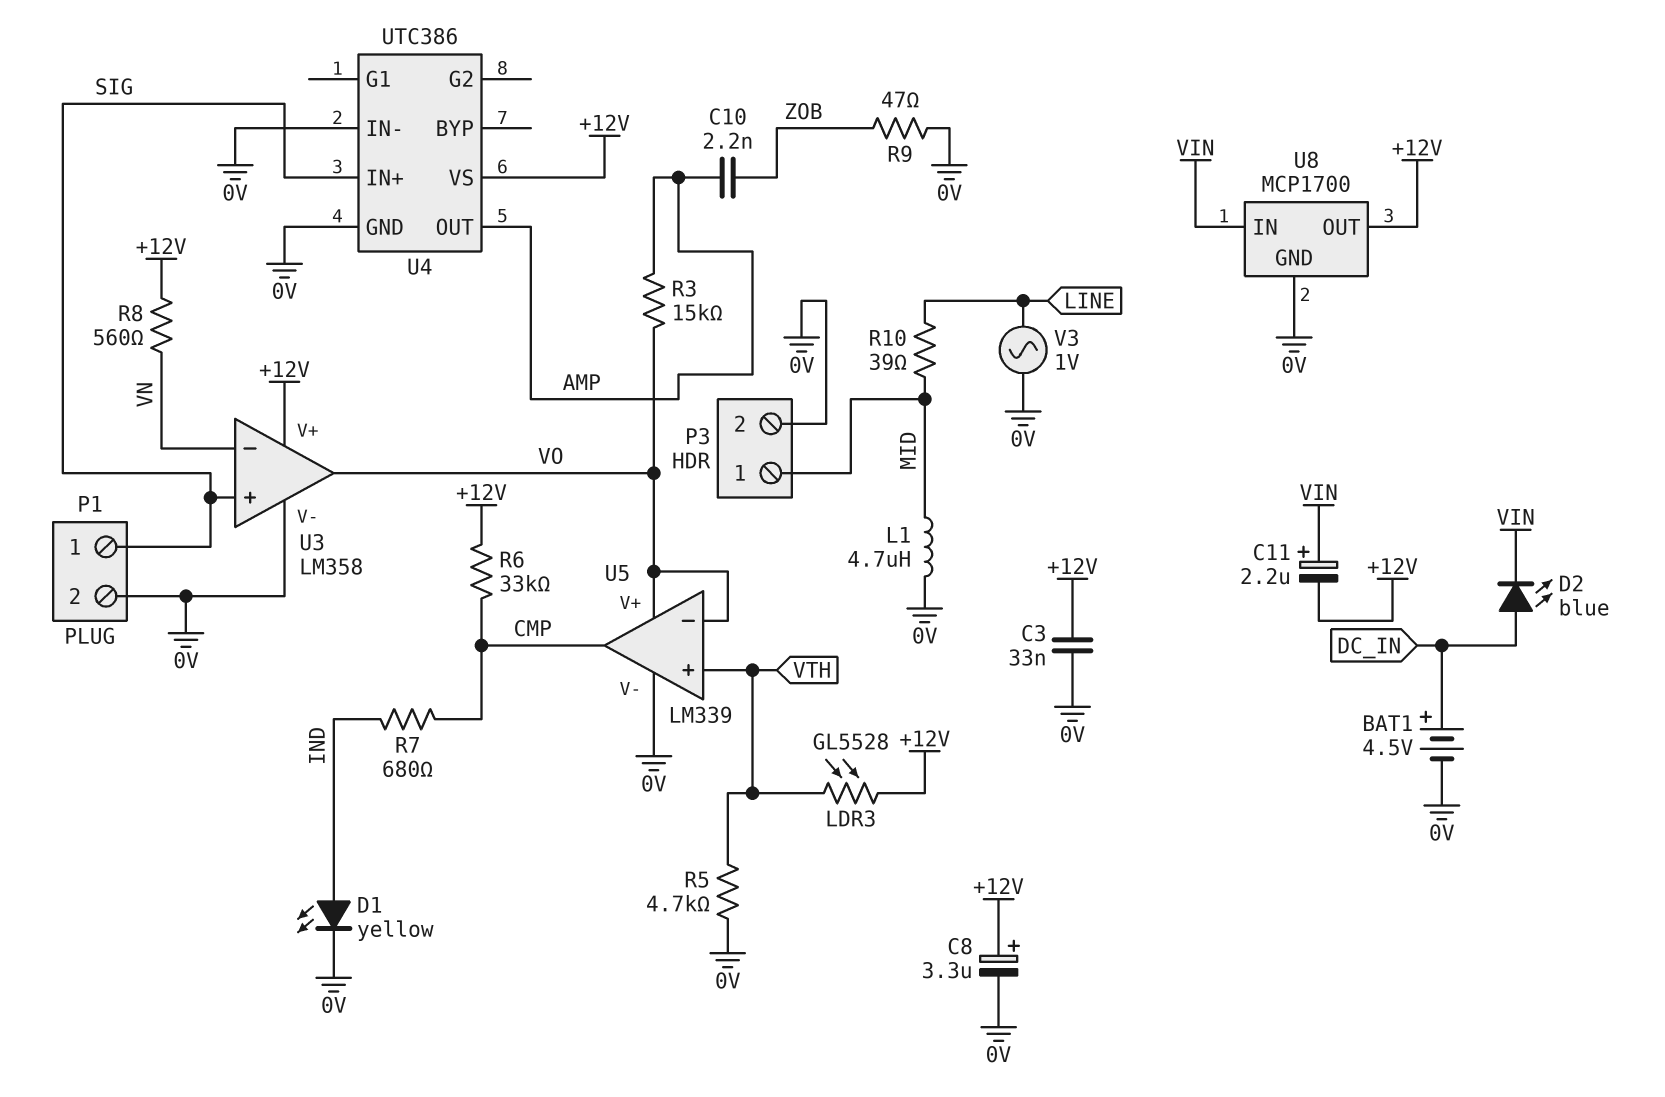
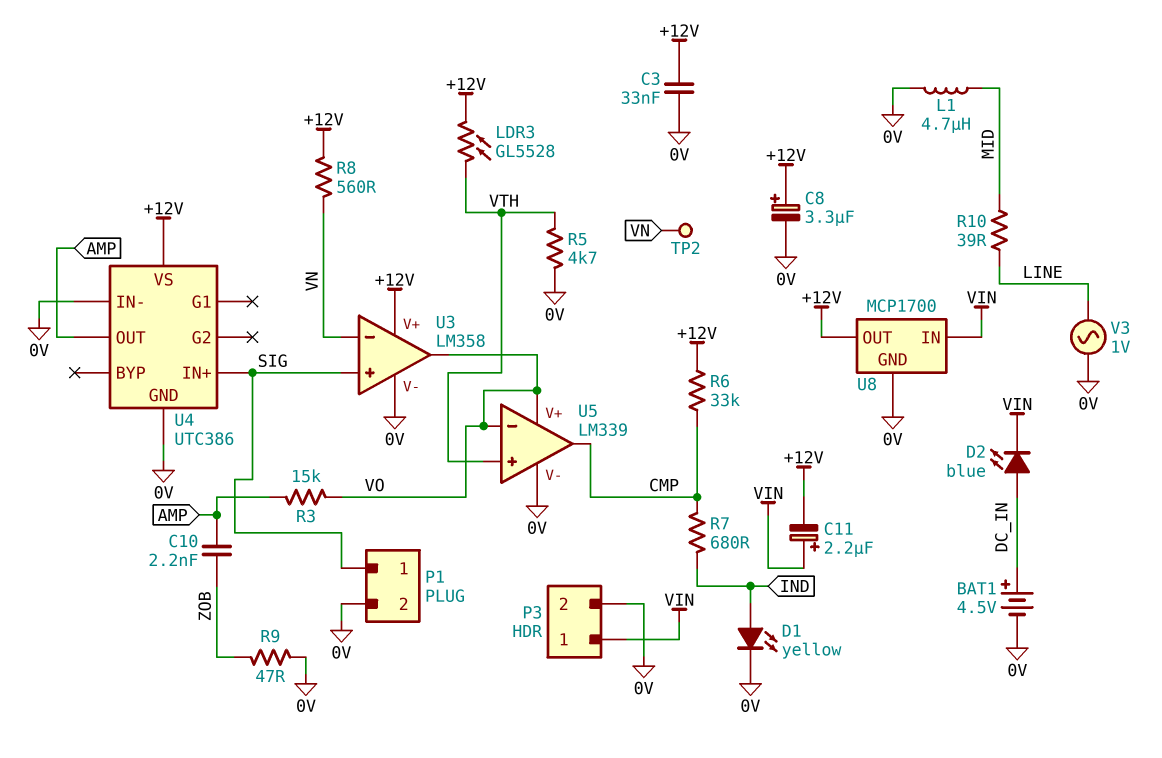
P3 pin 1: MID -> VIN
TP2: none -> test point (VN)

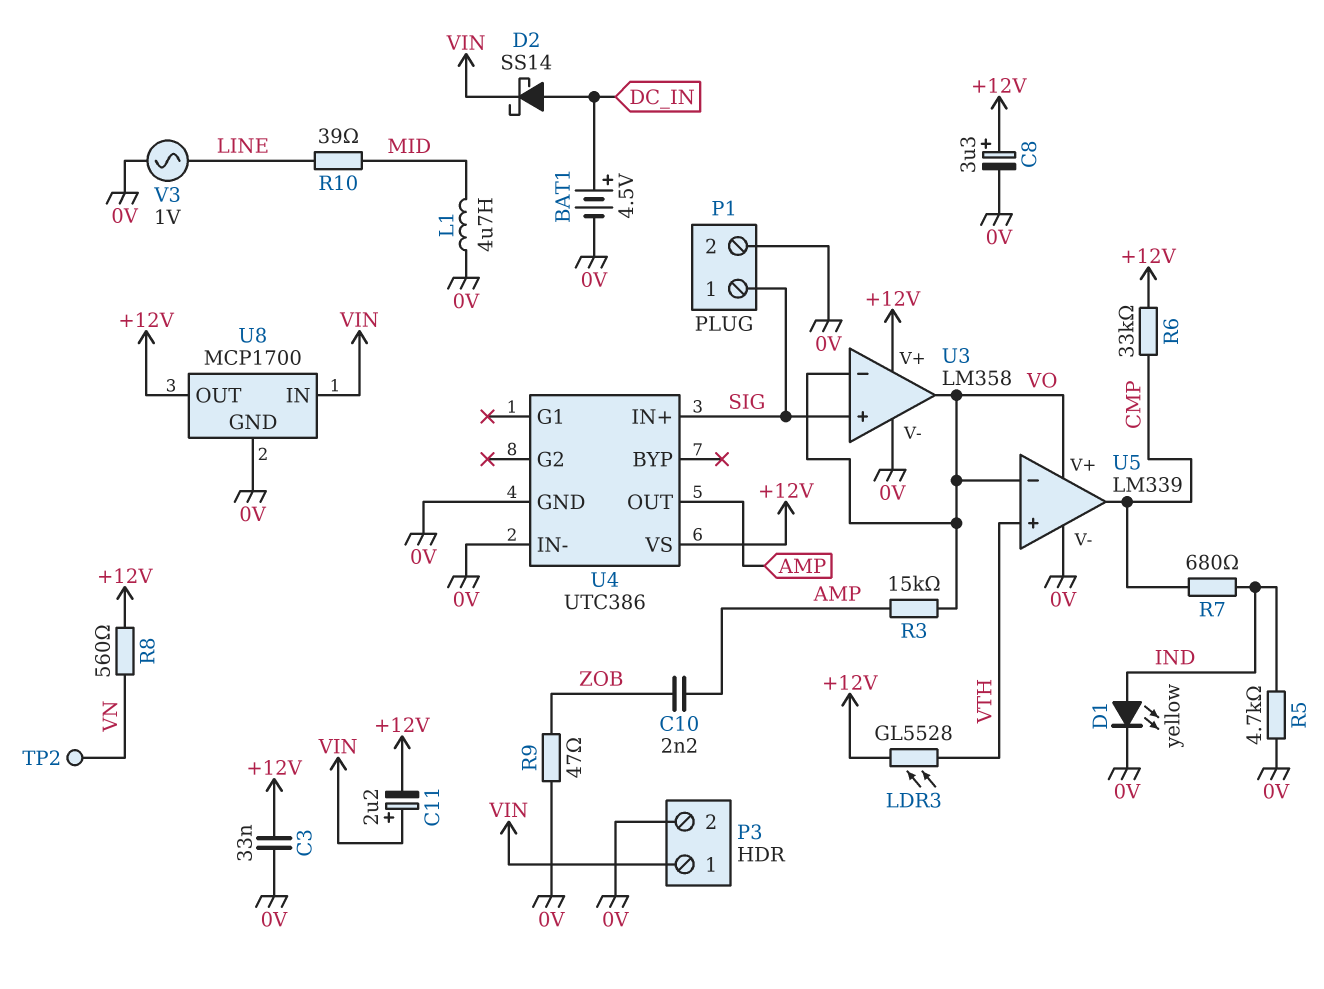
D2: LED blue (A DC_IN, K VIN) -> schottky SS14 (A DC_IN, K VIN)
R5: 4.7k (0V, VTH) -> 4.7k (0V, IND)
U3 pin in-: VN -> VO

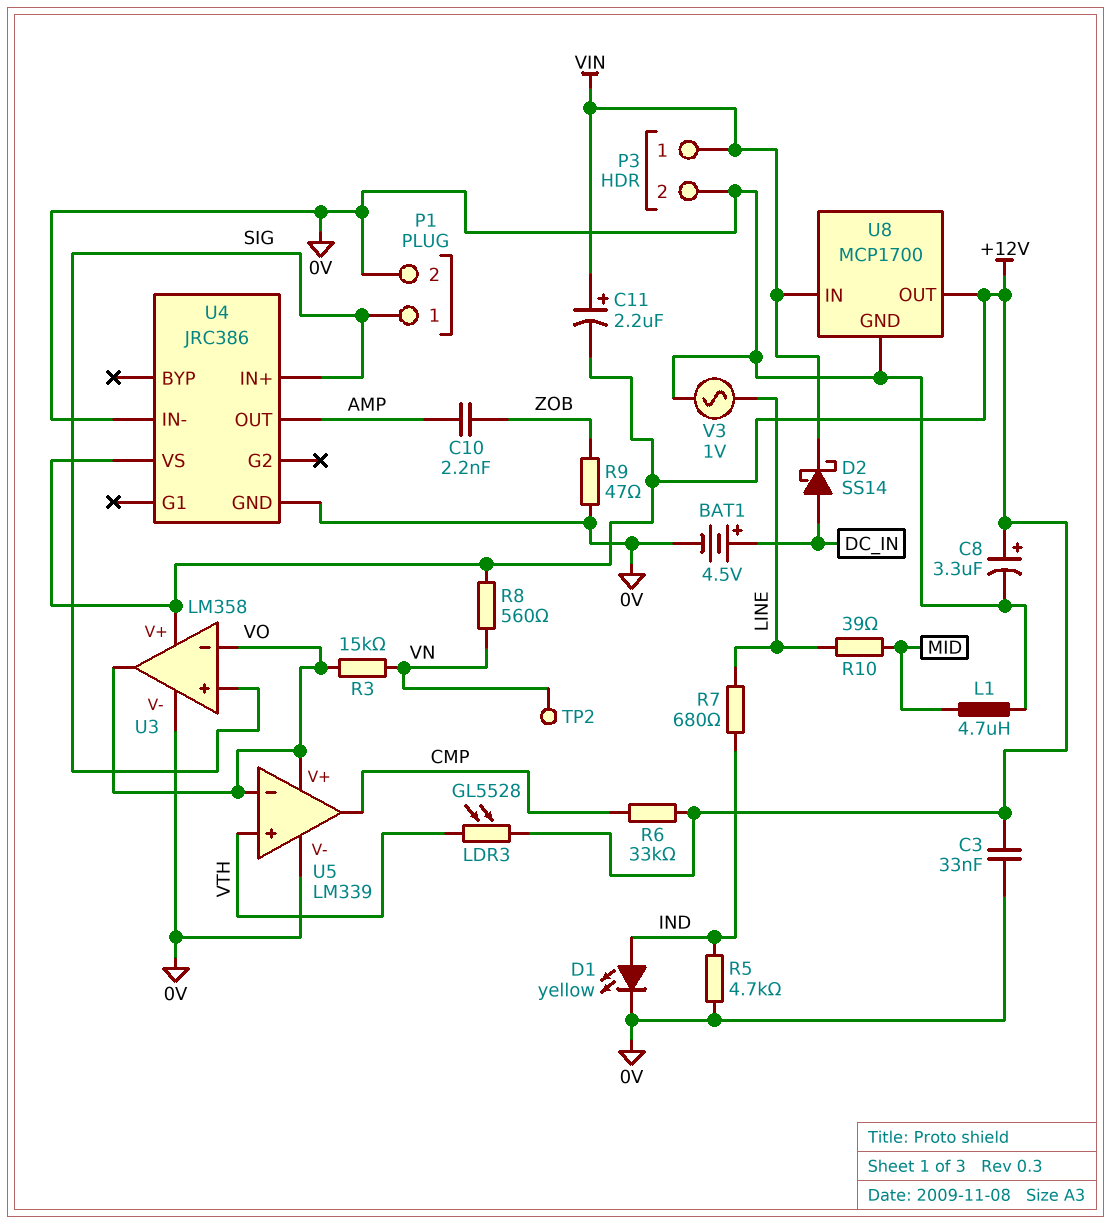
R3: 15k (AMP, VO) -> 15k (VN, VO)
R7: 680 (CMP, IND) -> 680 (IND, LINE)
U4: UTC386 -> JRC386

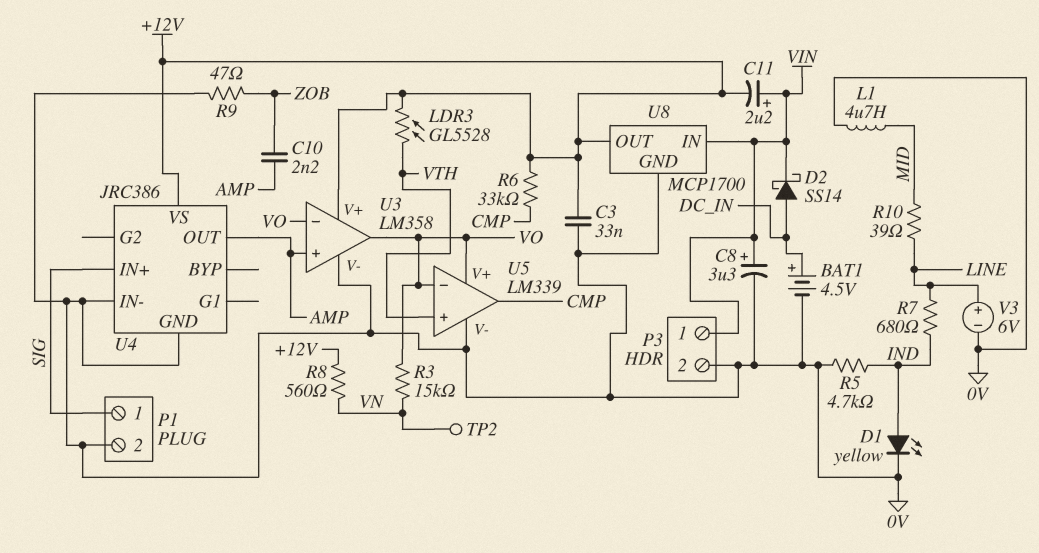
C8: 3.3uF (plus +12V, minus 0V) -> 3.3uF (plus VIN, minus 0V)
U3 pin in+: SIG -> AMP
V3: AC 1V (0V, LINE) -> 6V (plus LINE, minus 0V)

